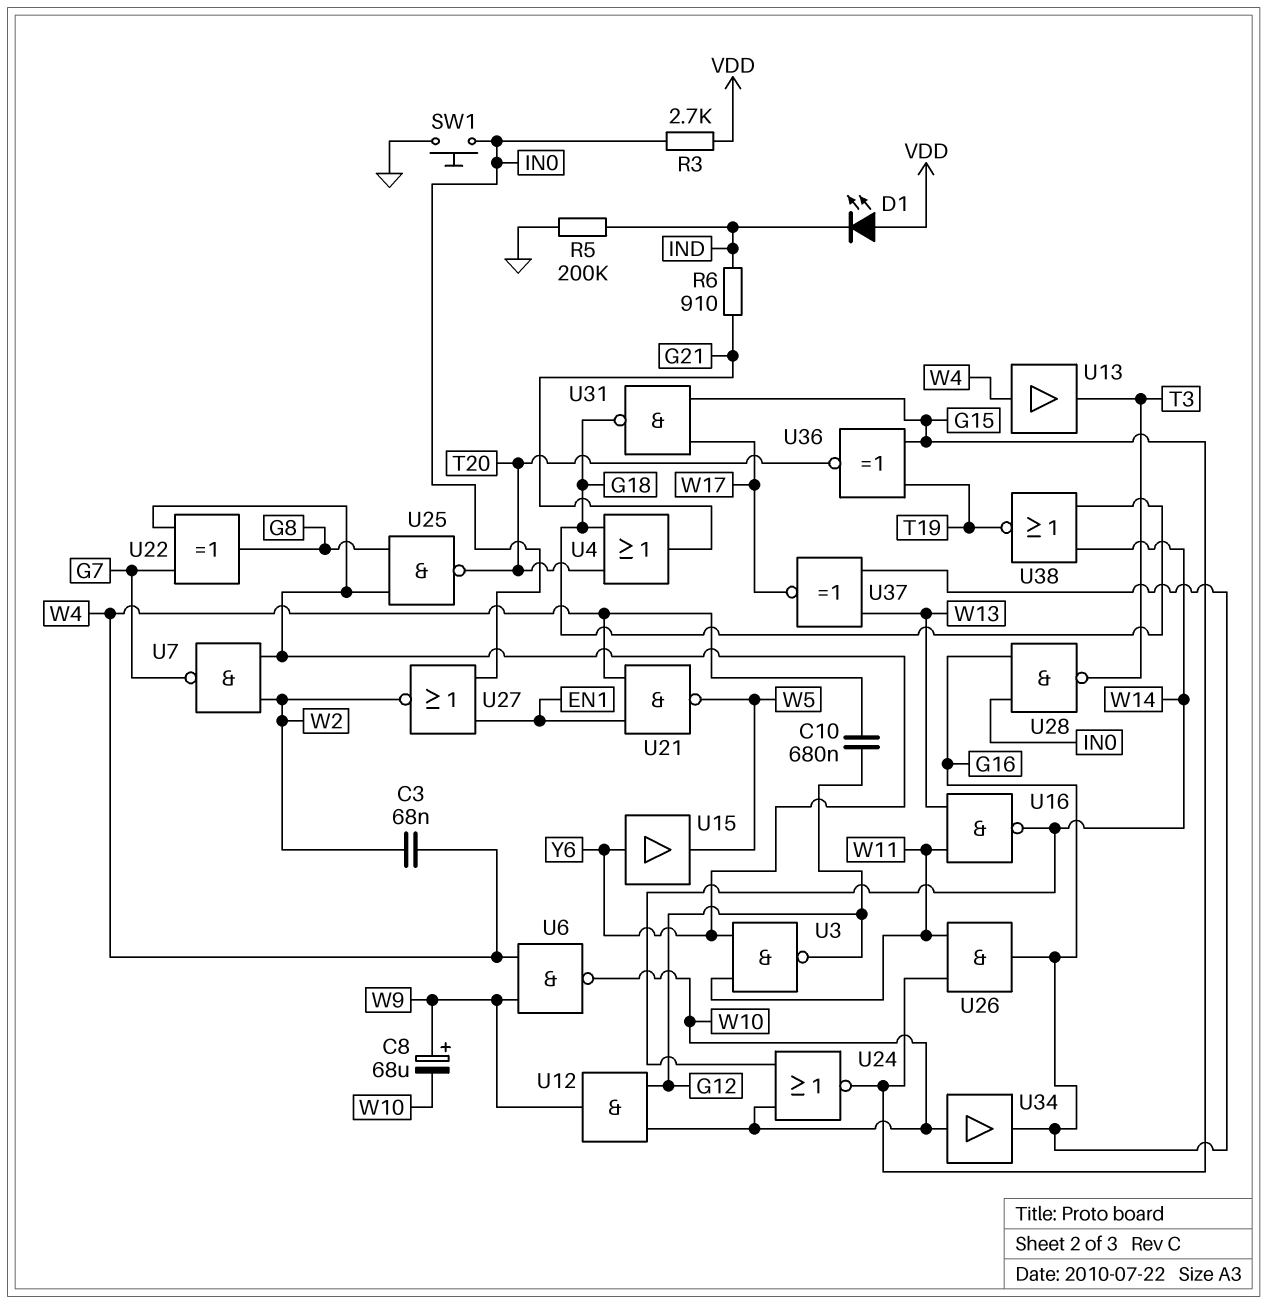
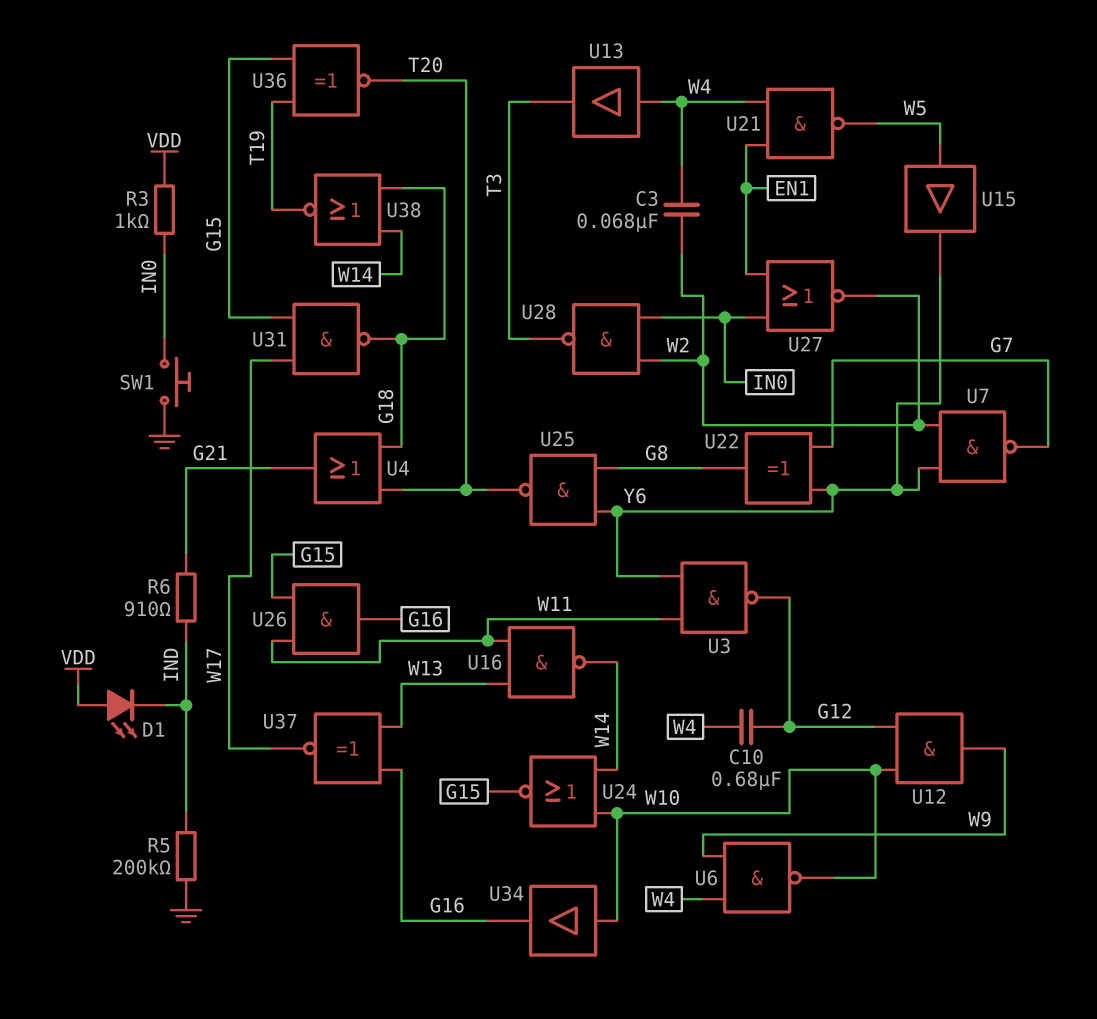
C8: 68uF (plus W9, minus W10) -> none
R3: 2.7k (IN0, VDD) -> 1k (IN0, VDD)
U15: buffer (in Y6, out W5) -> buffer (in W5, out Y6)
U28: NAND (in G16, in IN0, out T3) -> NAND (in IN0, in W2, out T3)

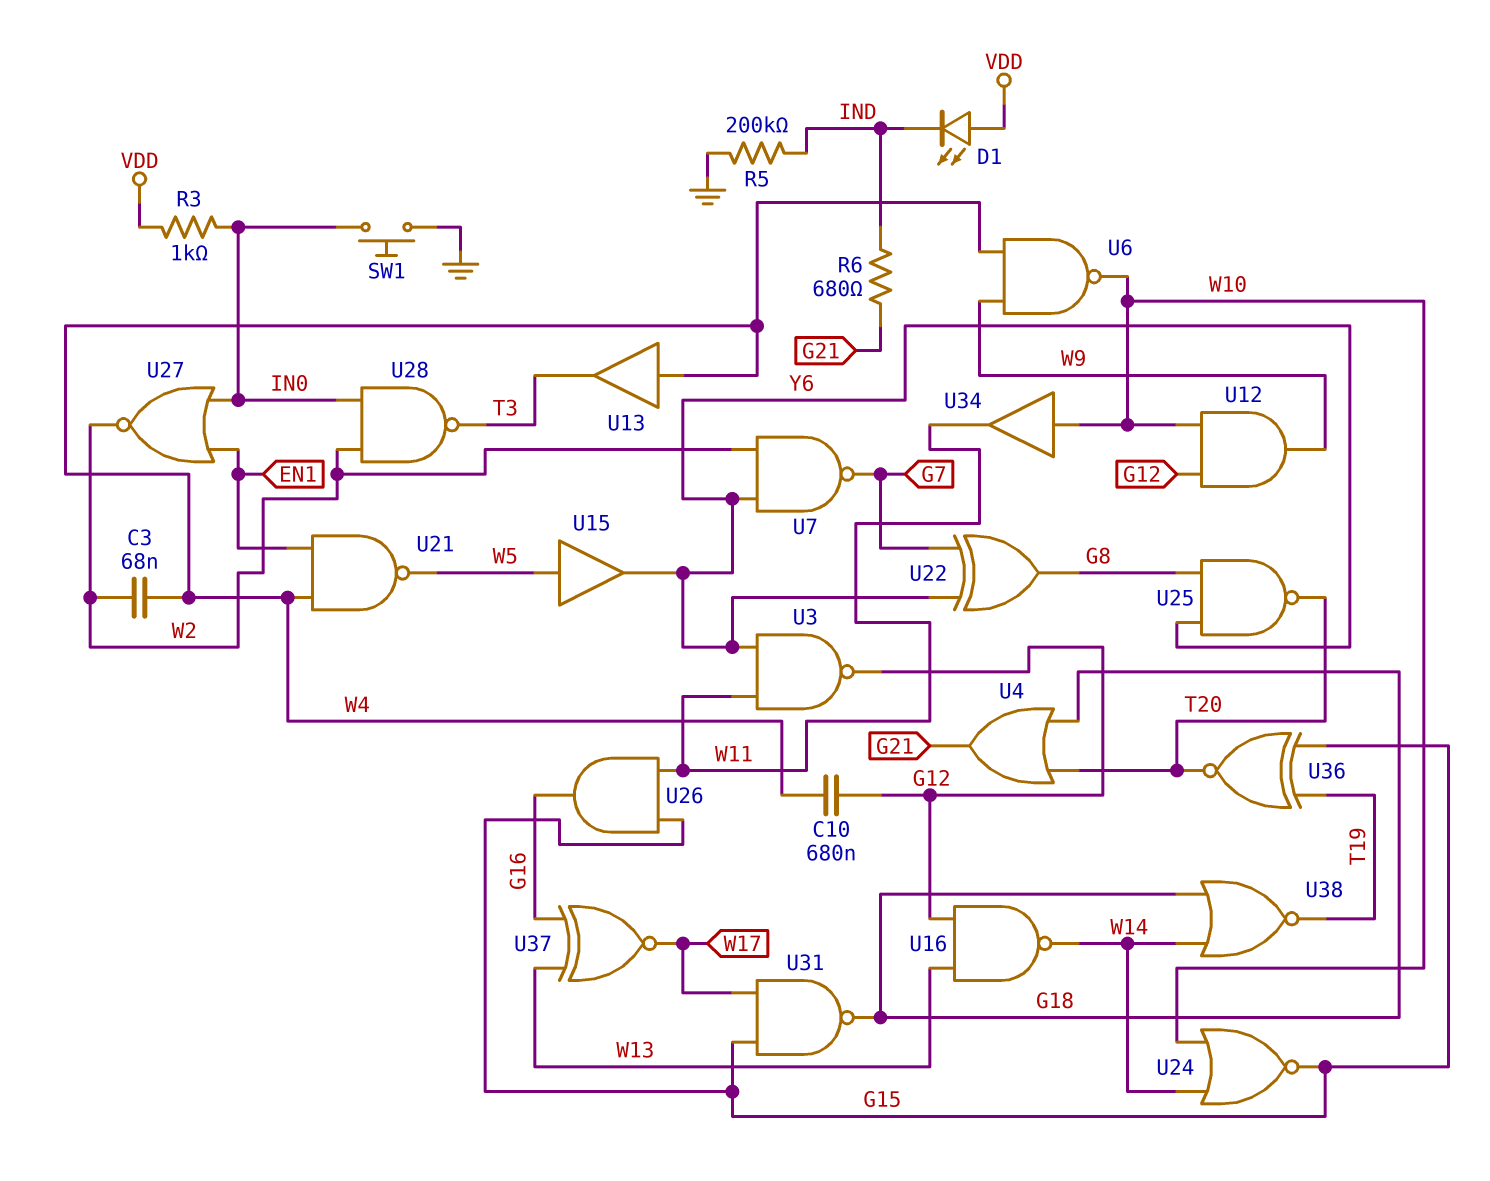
R6: 910 (G21, IND) -> 680 (G21, IND)
U16: NAND (in W11, in W13, out W14) -> NAND (in G12, in W13, out W14)
U34: buffer (in W10, out G16) -> buffer (in W10, out W11)

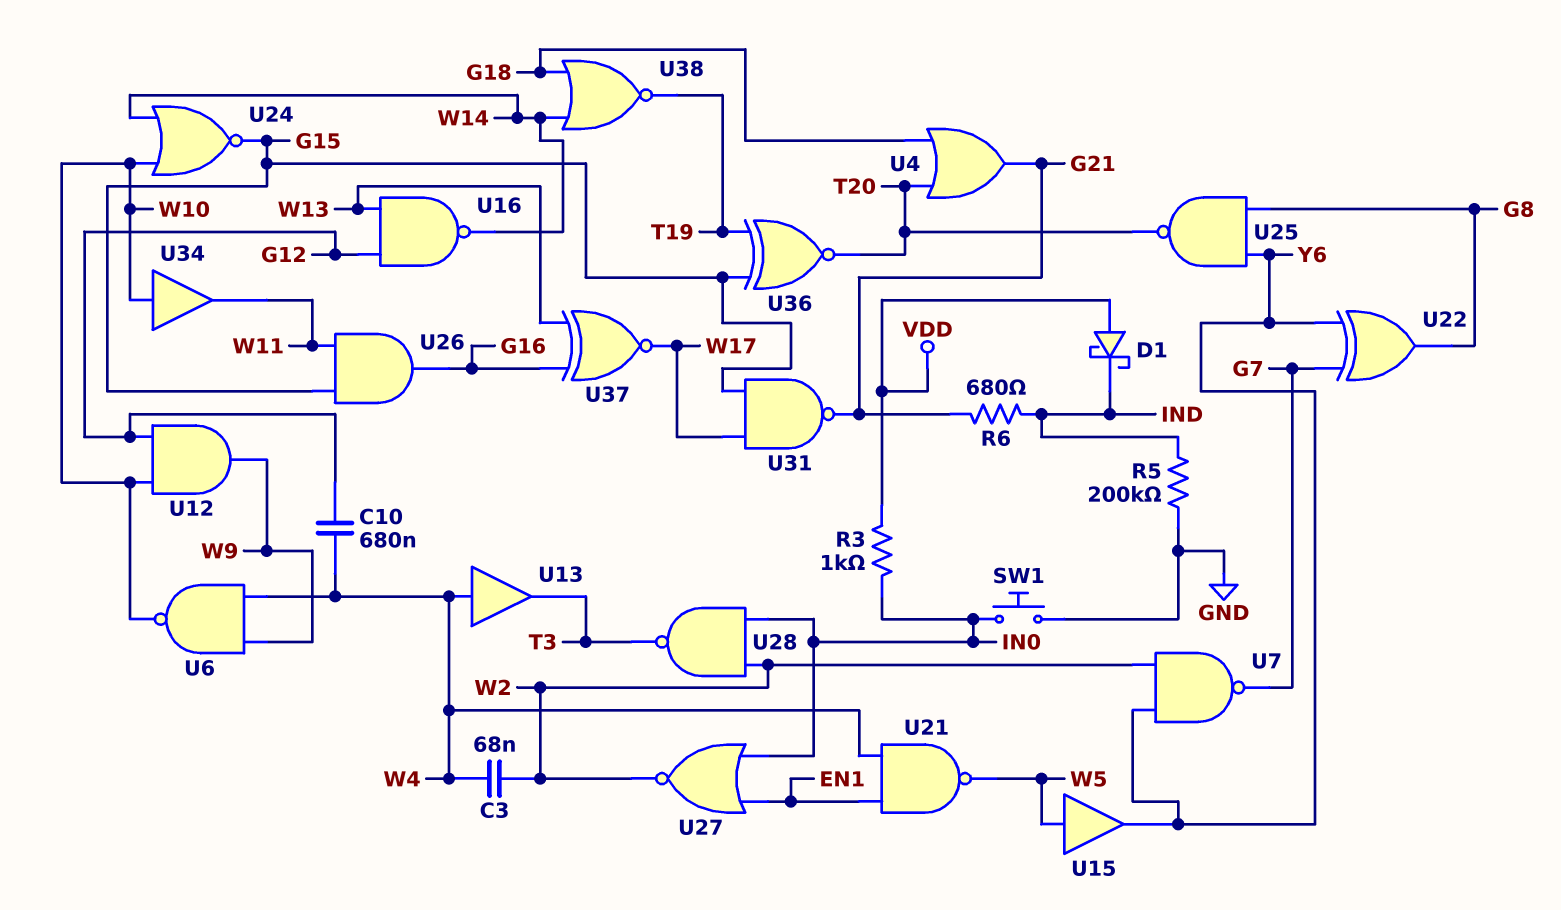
D1: LED (A VDD, K IND) -> schottky (A VDD, K IND)
U3: NAND (in W11, in Y6, out G12) -> none
U31: NAND (in G15, in W17, out G18) -> NAND (in G15, in W17, out G21)

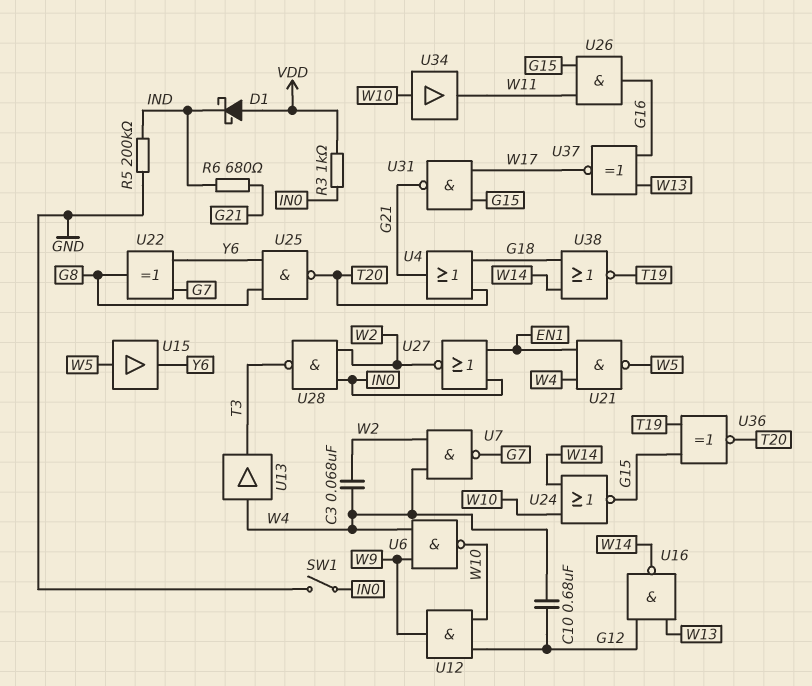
SW1: button (GND, IN0) -> switch (GND, IN0)
U7: NAND (in W2, in Y6, out G7) -> NAND (in W2, in W4, out G7)

